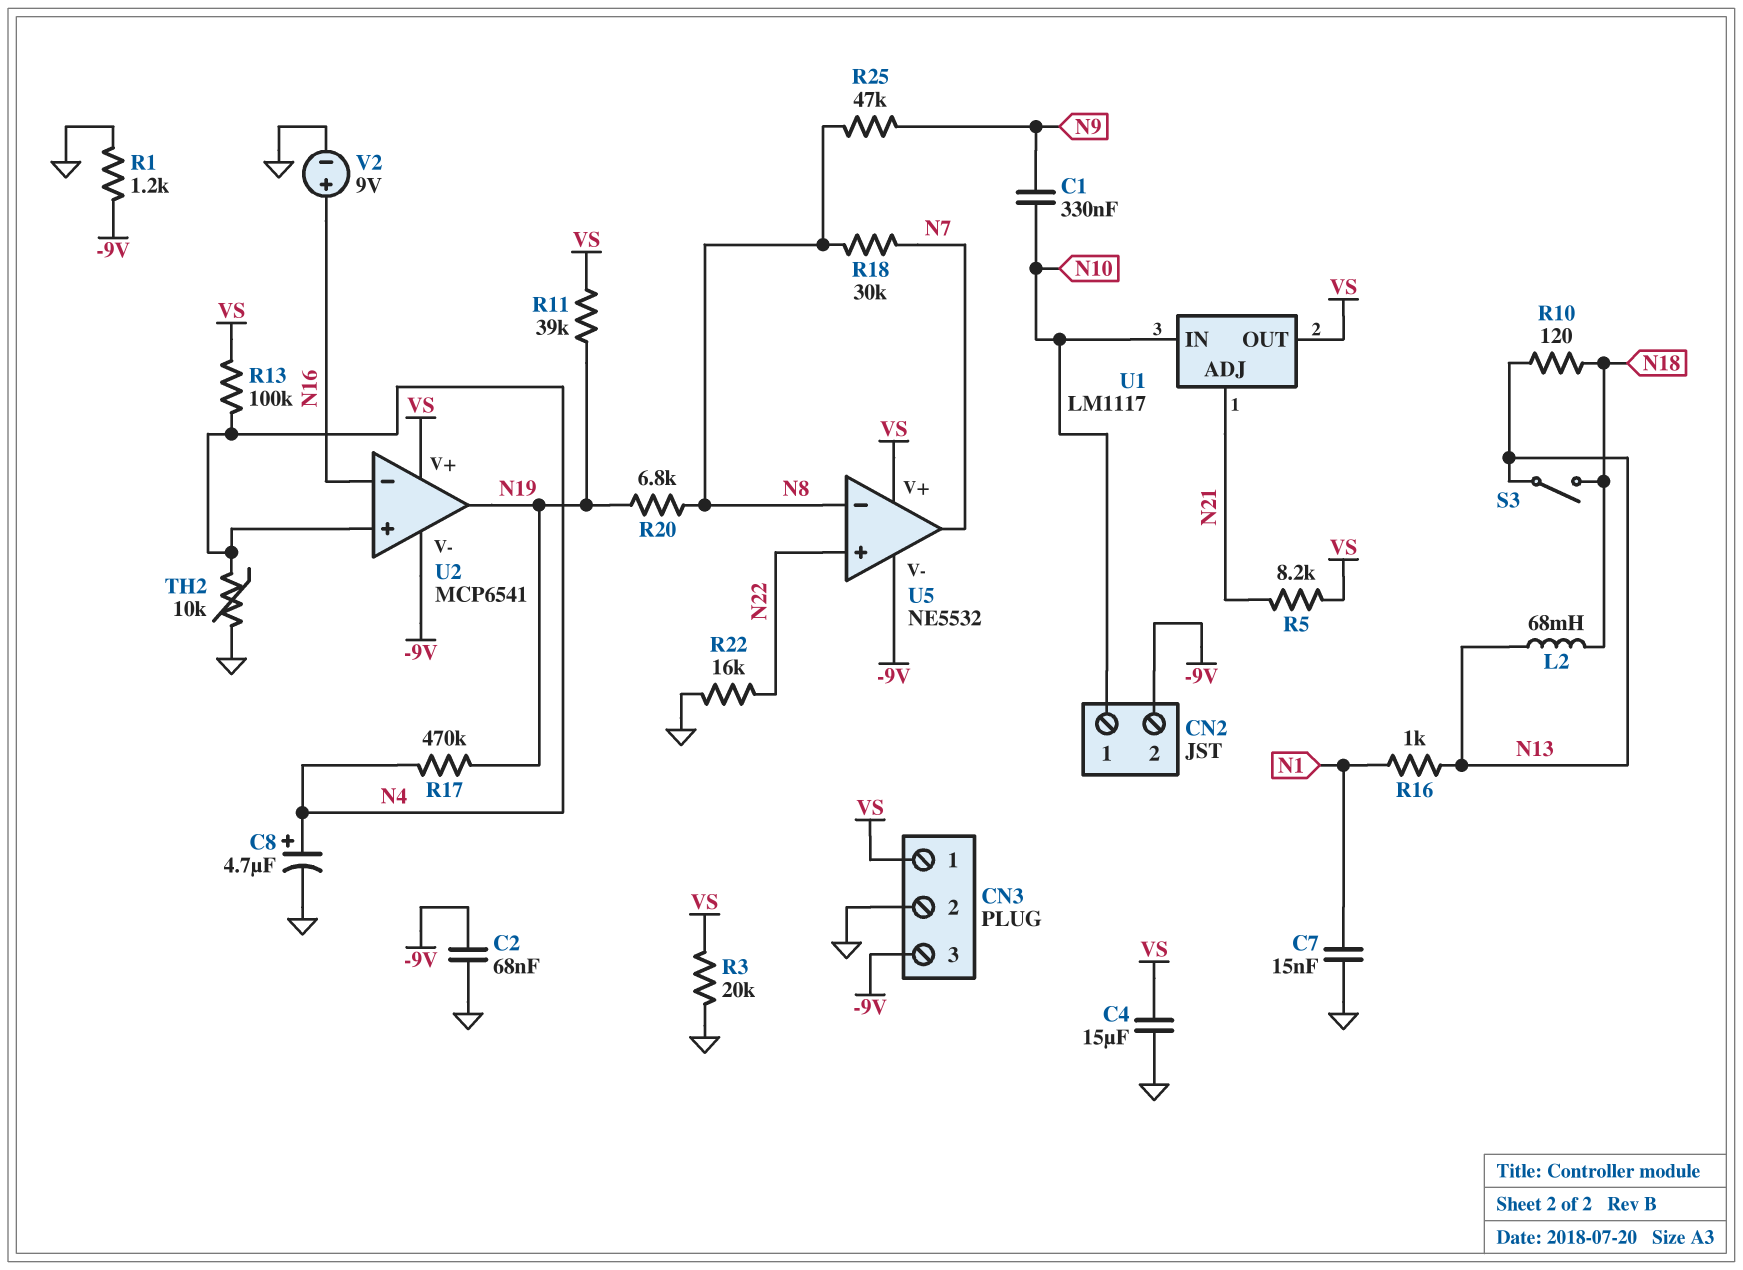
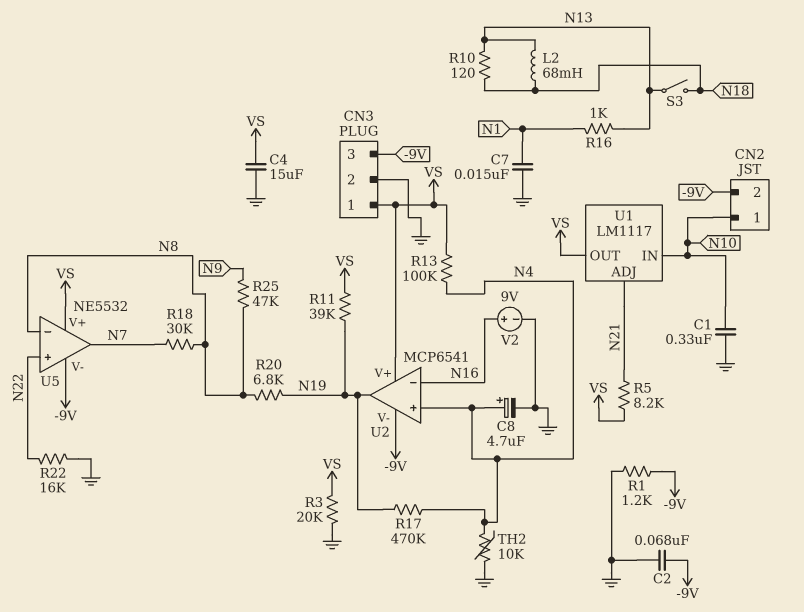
C1: 330nF (N9, N10) -> 330nF (GND, N10)

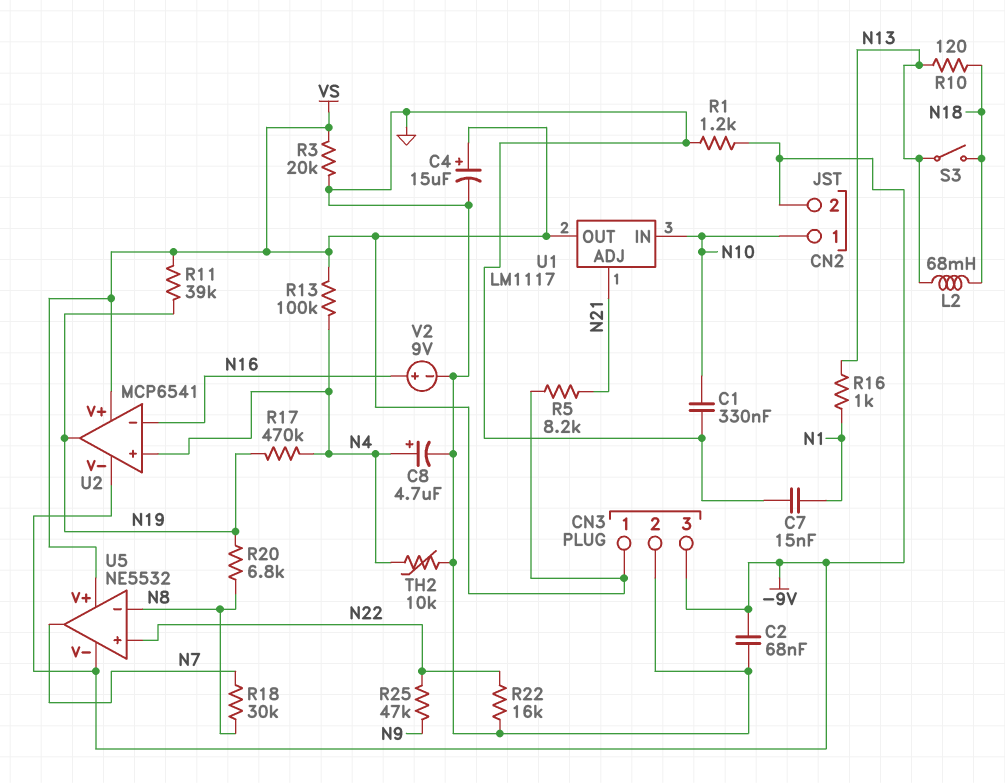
C4: 15uF (GND, VS) -> 15uF (plus VS, minus GND)
R25: 47k (N8, N9) -> 47k (N9, N22)

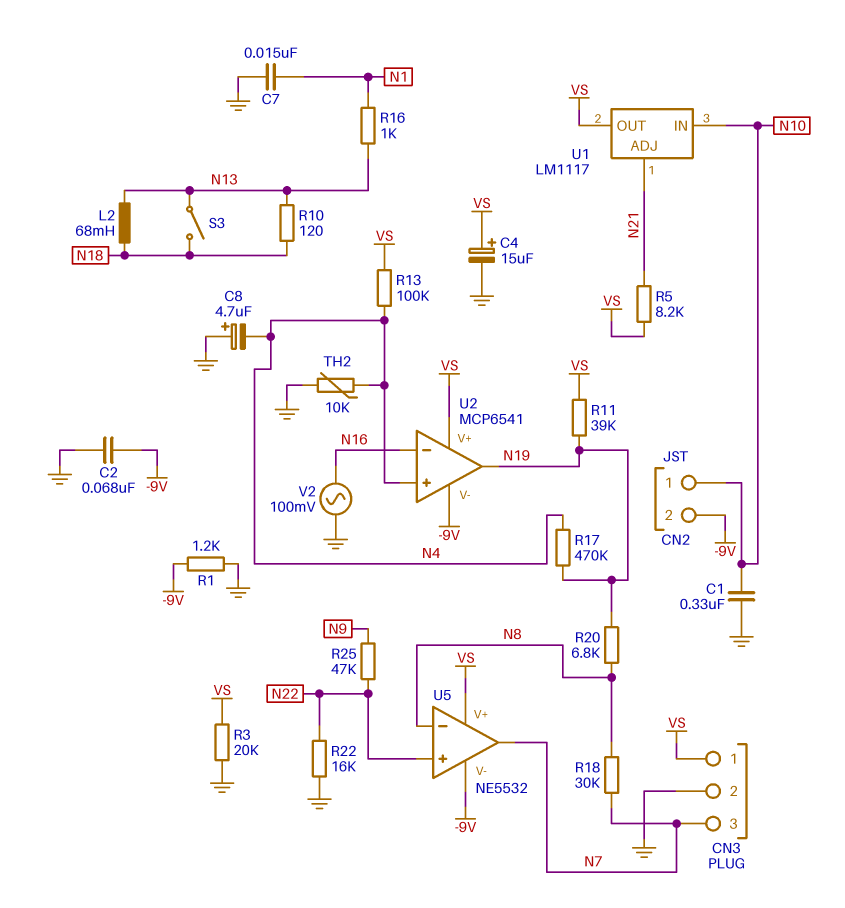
C8: 4.7uF (plus N4, minus GND) -> 4.7uF (plus GND, minus N4)
CN3 pin 3: -9V -> N7
V2: 9V (plus N16, minus GND) -> AC 100mV (GND, N16)

